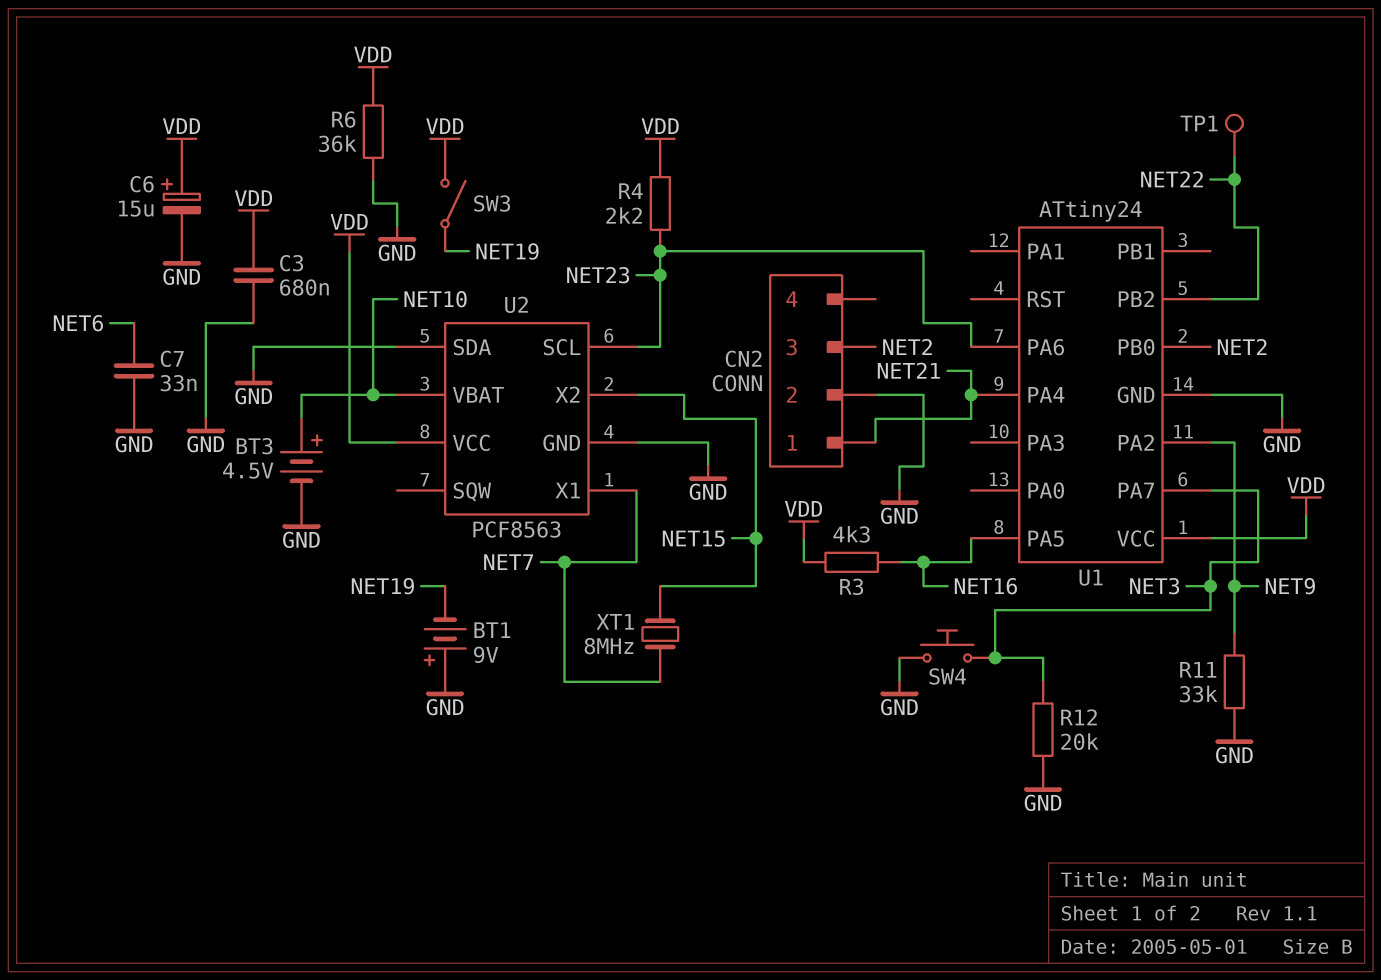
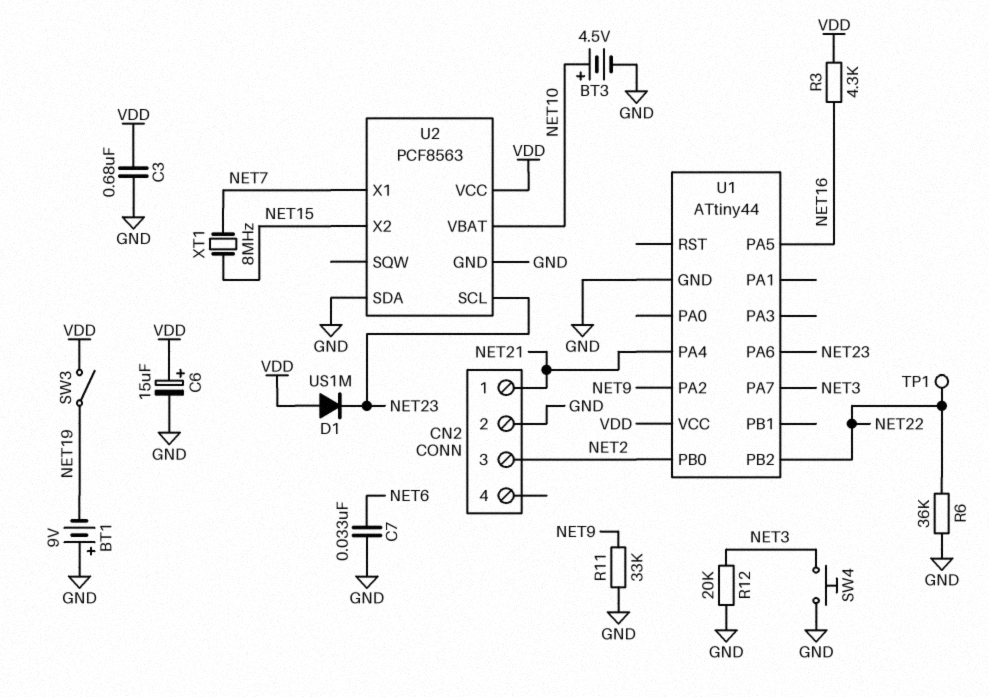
D1: none -> diode US1M (A VDD, K NET23)
R4: 2.2k (NET23, VDD) -> none
R6: 36k (GND, VDD) -> 36k (GND, NET22)
U1: ATtiny24 -> ATtiny44

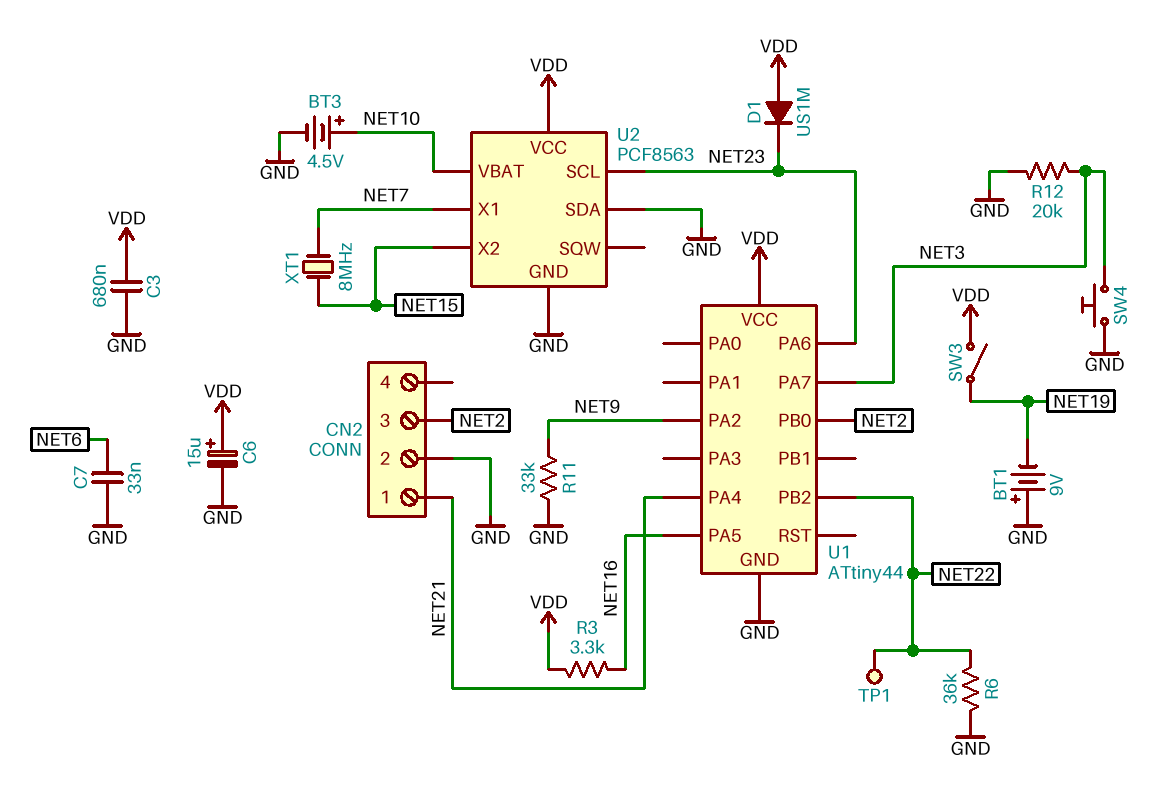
R3: 4.3k (NET16, VDD) -> 3.3k (NET16, VDD)

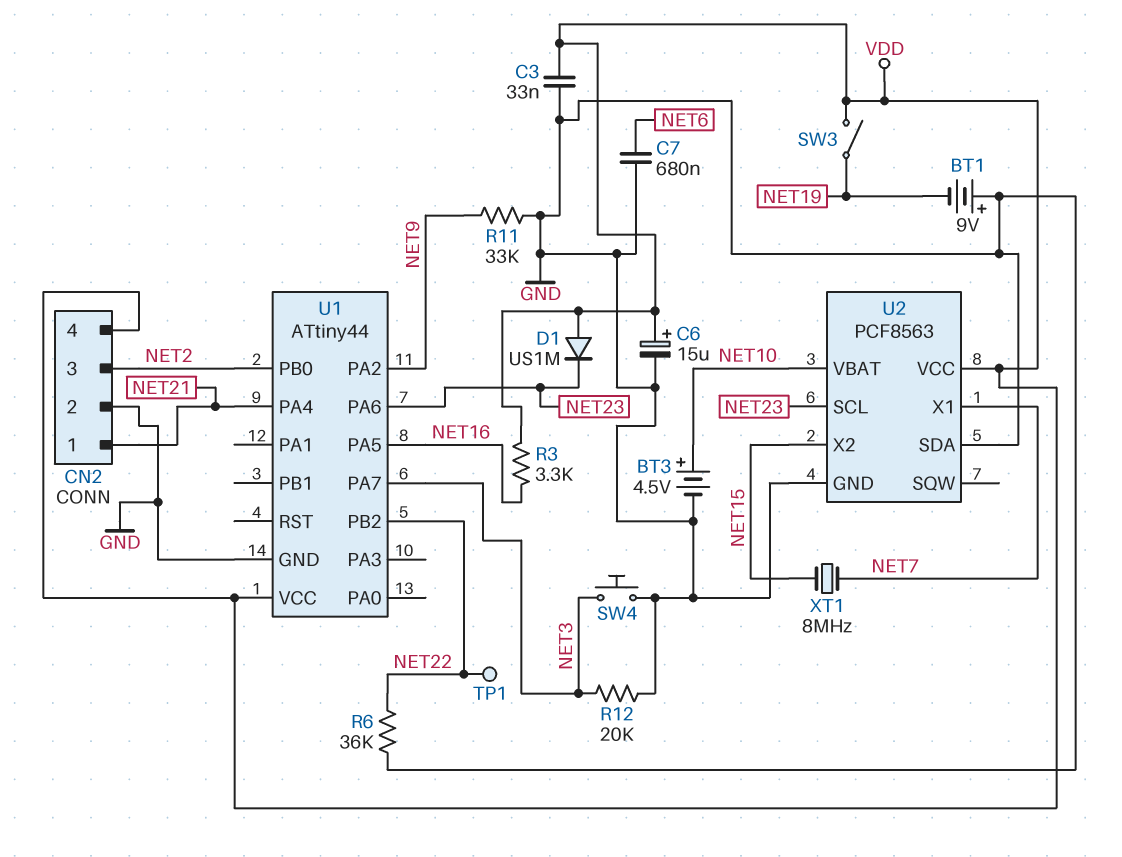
C3: 680nF (GND, VDD) -> 33nF (GND, VDD)
C7: 33nF (GND, NET6) -> 680nF (GND, NET6)
CN2 pin 4: none -> VDD

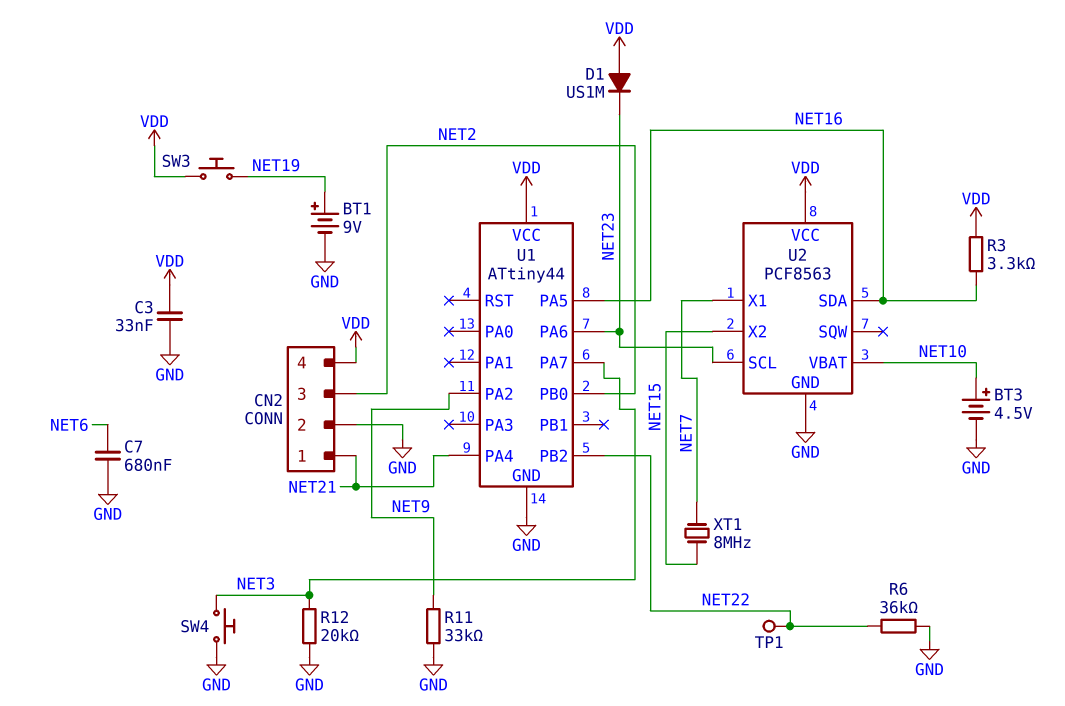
BT1: 9V (plus GND, minus NET19) -> 9V (plus NET19, minus GND)
C6: 15uF (plus VDD, minus GND) -> none
SW3: switch (NET19, VDD) -> button (NET19, VDD)
U2 pin SDA: GND -> NET16

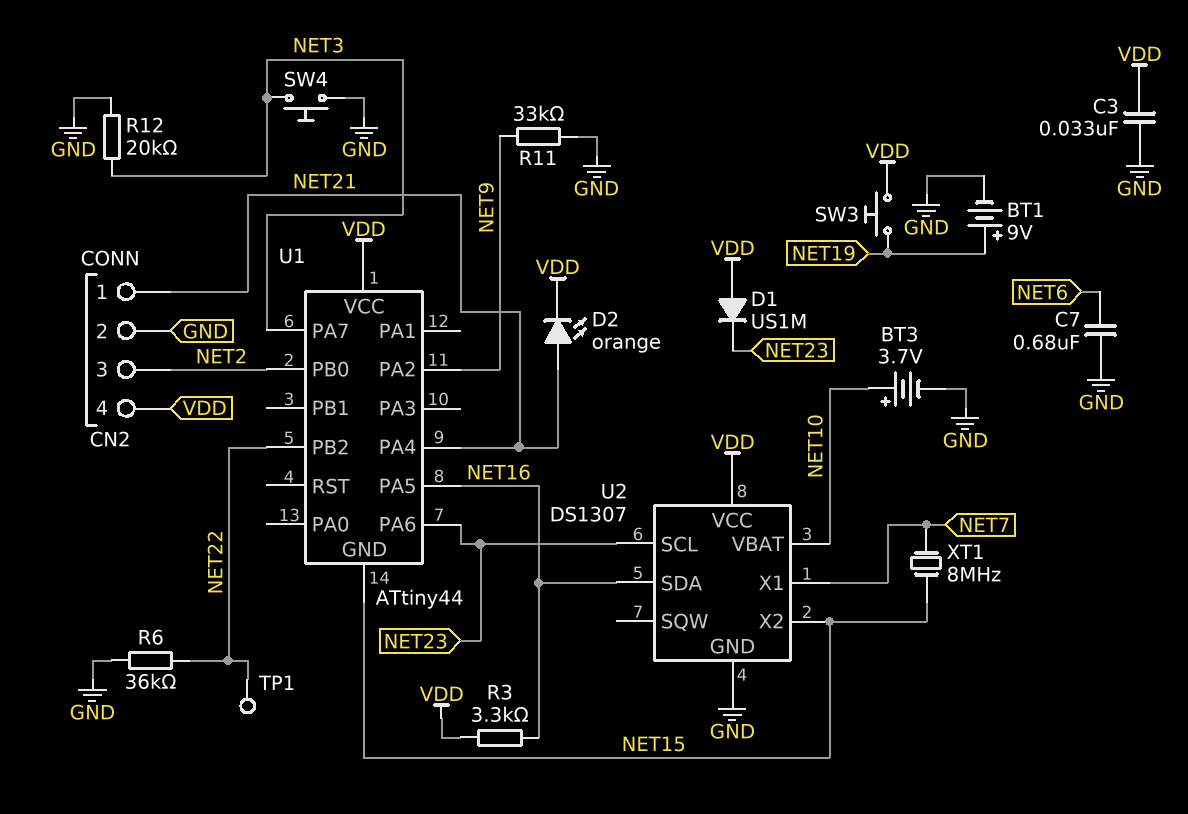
BT3: 4.5V (plus NET10, minus GND) -> 3.7V (plus NET10, minus GND)
D2: none -> LED orange (A NET21, K VDD)
U1 pin GND: GND -> NET15
U2: PCF8563 -> DS1307

